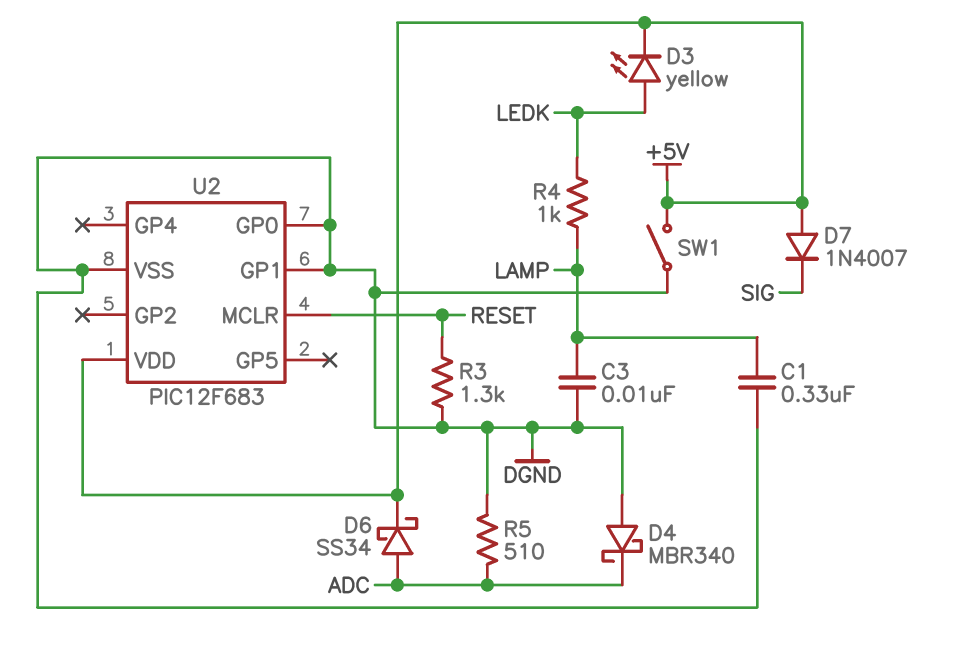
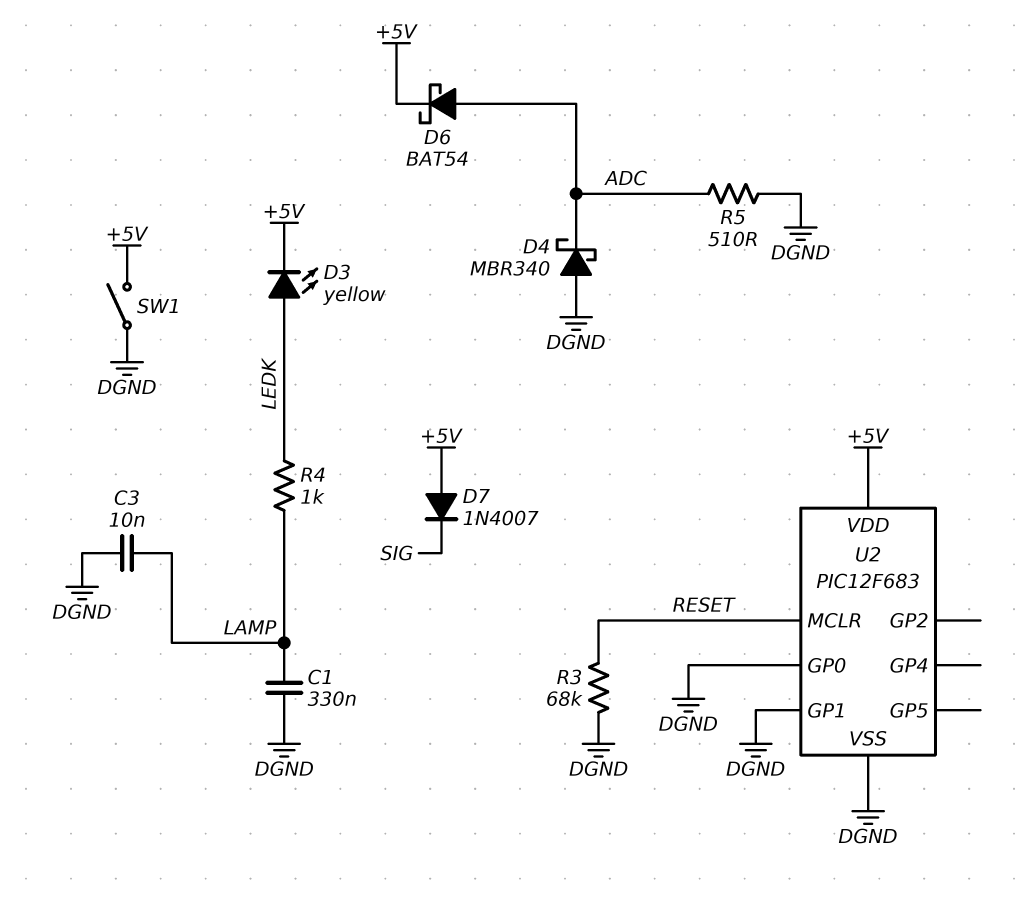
D6: schottky SS34 (A ADC, K +5V) -> schottky BAT54 (A ADC, K +5V)
R3: 1.3k (DGND, RESET) -> 68k (DGND, RESET)

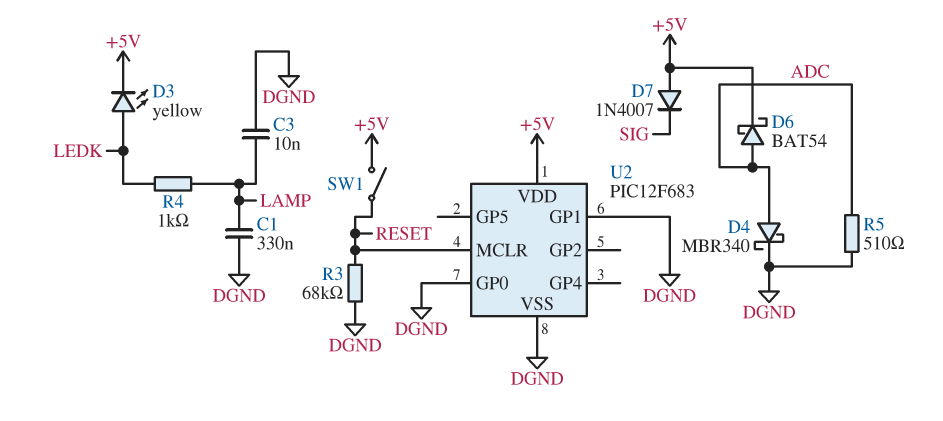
D4: schottky MBR340 (A DGND, K ADC) -> schottky MBR340 (A ADC, K DGND)
SW1: switch (+5V, DGND) -> switch (+5V, RESET)

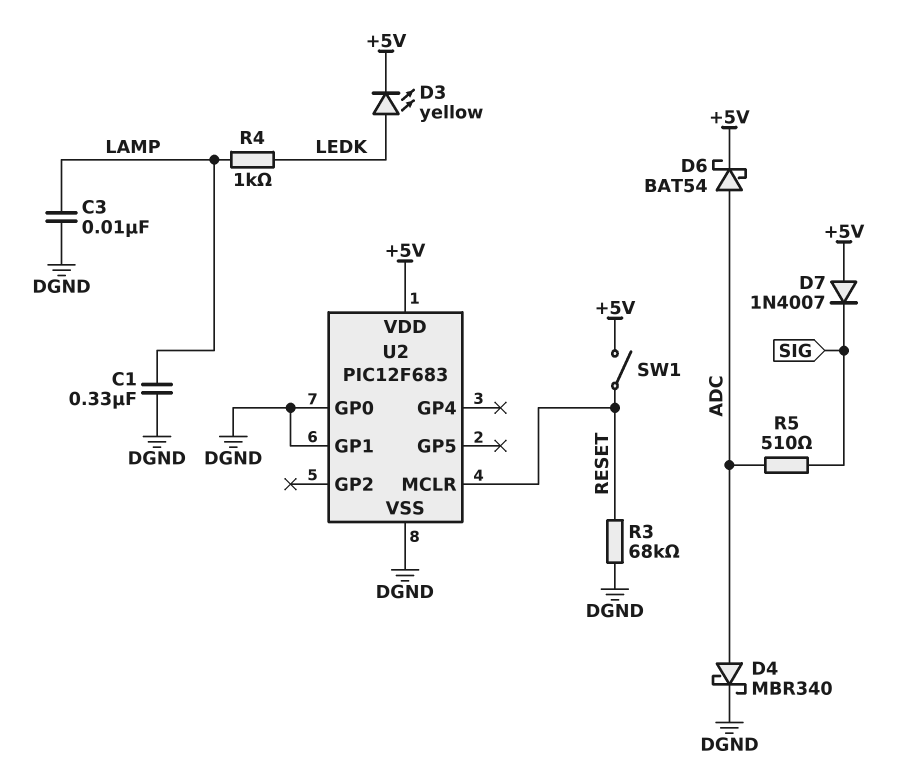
R5: 510 (ADC, DGND) -> 510 (ADC, SIG)

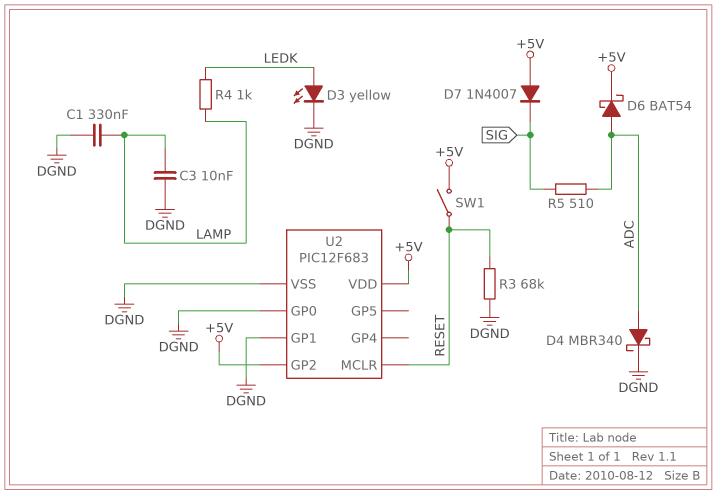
D3: LED yellow (A LEDK, K +5V) -> LED yellow (A LEDK, K DGND)
U2 pin GP2: none -> +5V

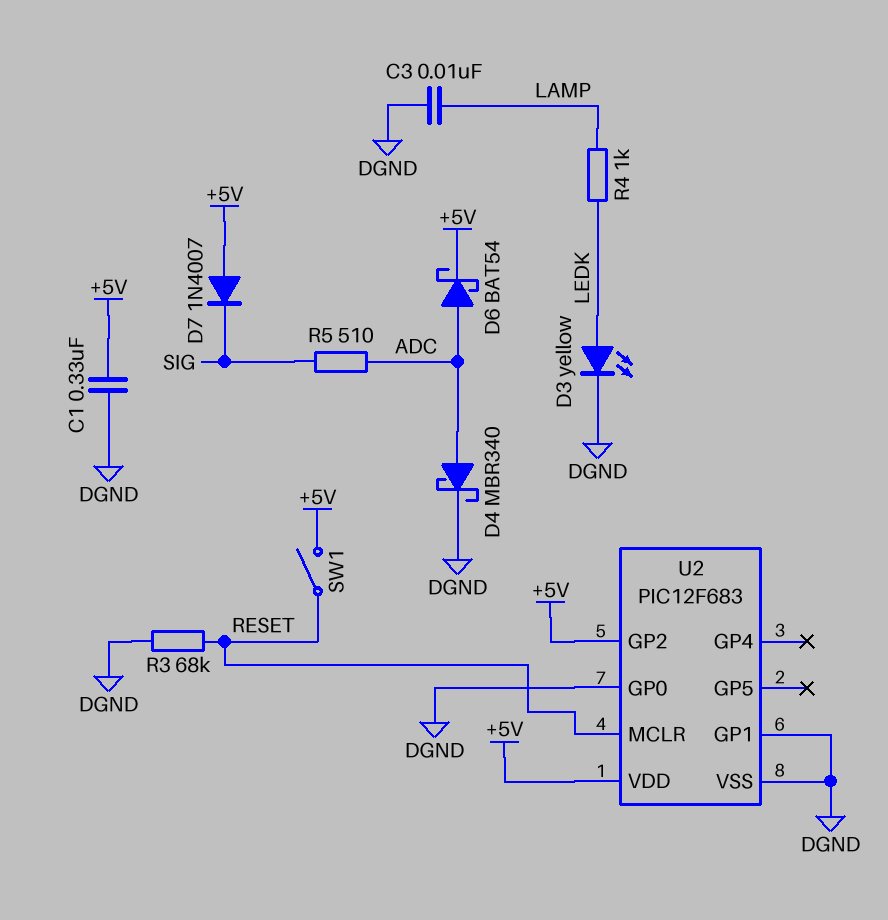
C1: 330nF (DGND, LAMP) -> 330nF (+5V, DGND)

